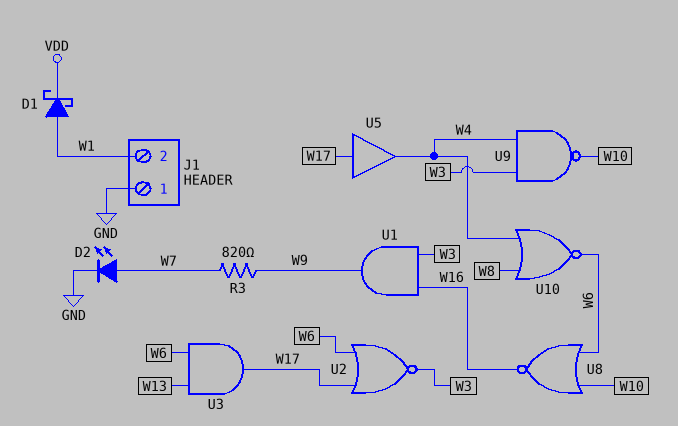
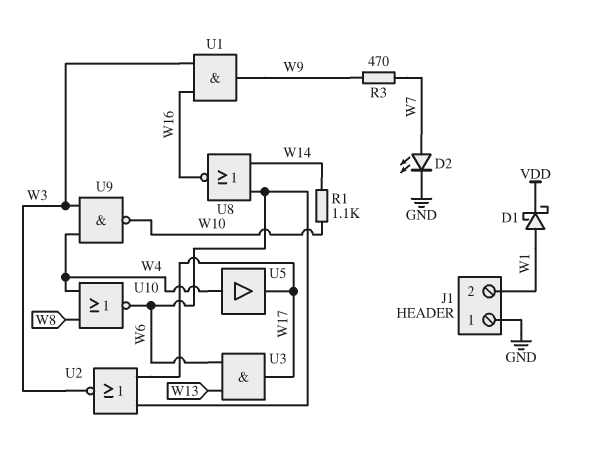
R1: none -> 1.1k (W10, W14)
R3: 820 (W7, W9) -> 470 (W7, W9)
U5: buffer (in W17, out W4) -> buffer (in W4, out W17)
U8: NOR (in W6, in W10, out W16) -> NOR (in W6, in W14, out W16)

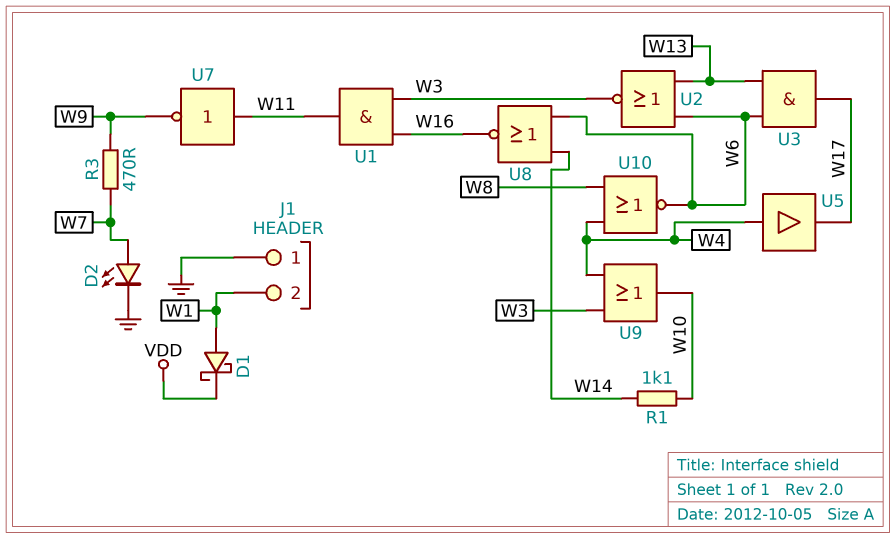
U1: AND (in W3, in W16, out W9) -> AND (in W3, in W16, out W11)
U2: NOR (in W6, in W17, out W3) -> NOR (in W6, in W13, out W3)
U7: none -> NOT (in W11, out W9)
U9: NAND (in W3, in W4, out W10) -> OR (in W3, in W4, out W10)

